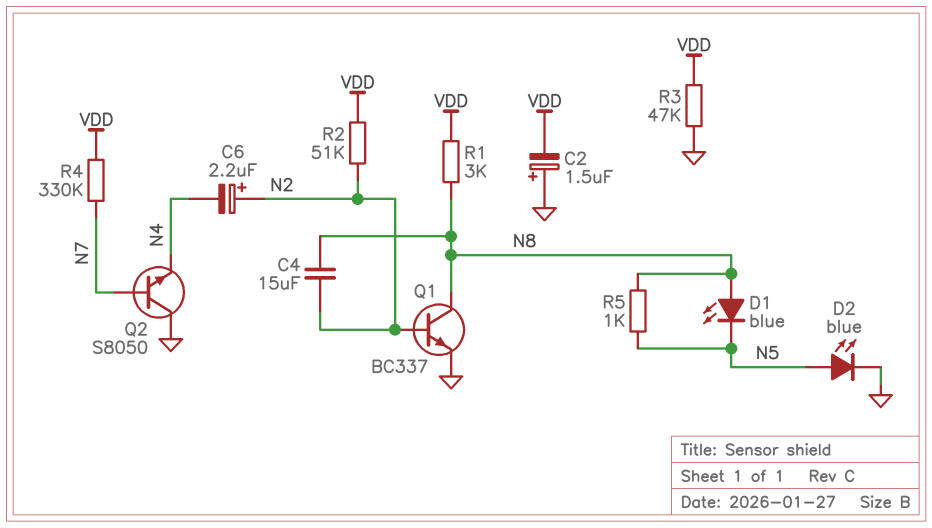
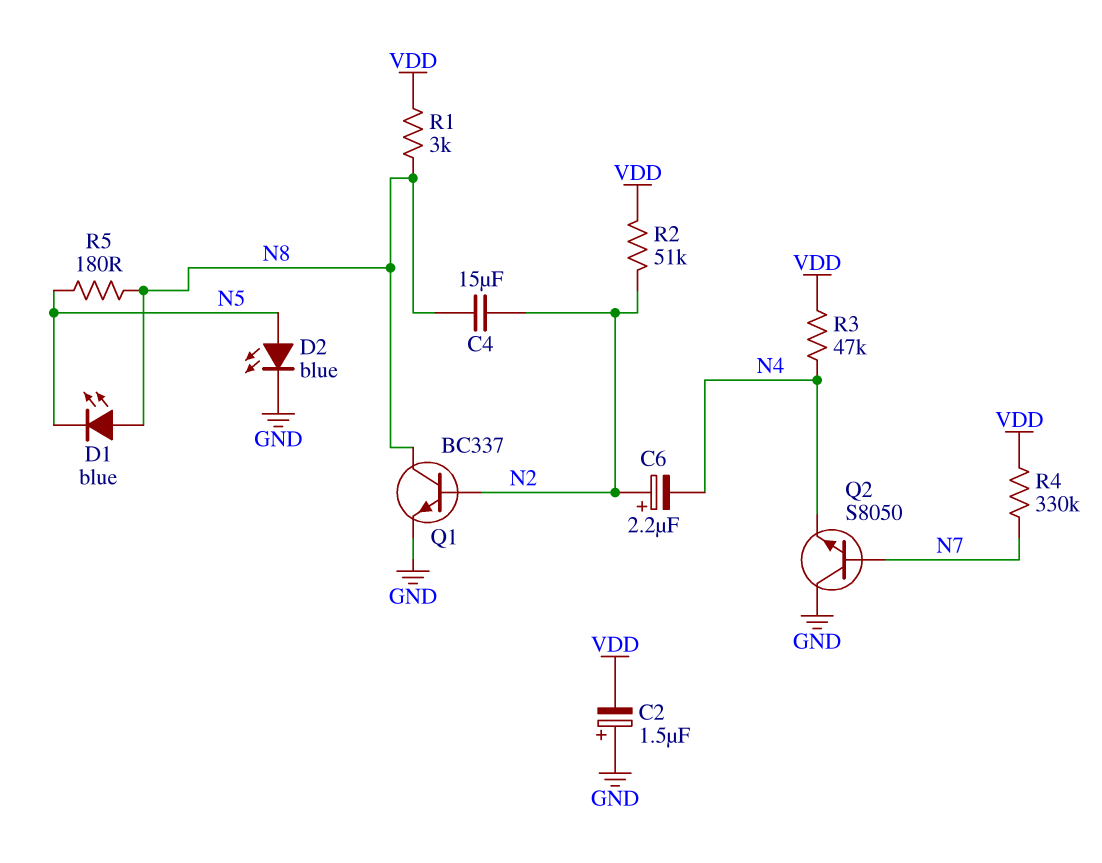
R3: 47k (GND, VDD) -> 47k (N4, VDD)
R5: 1k (N5, N8) -> 180 (N5, N8)

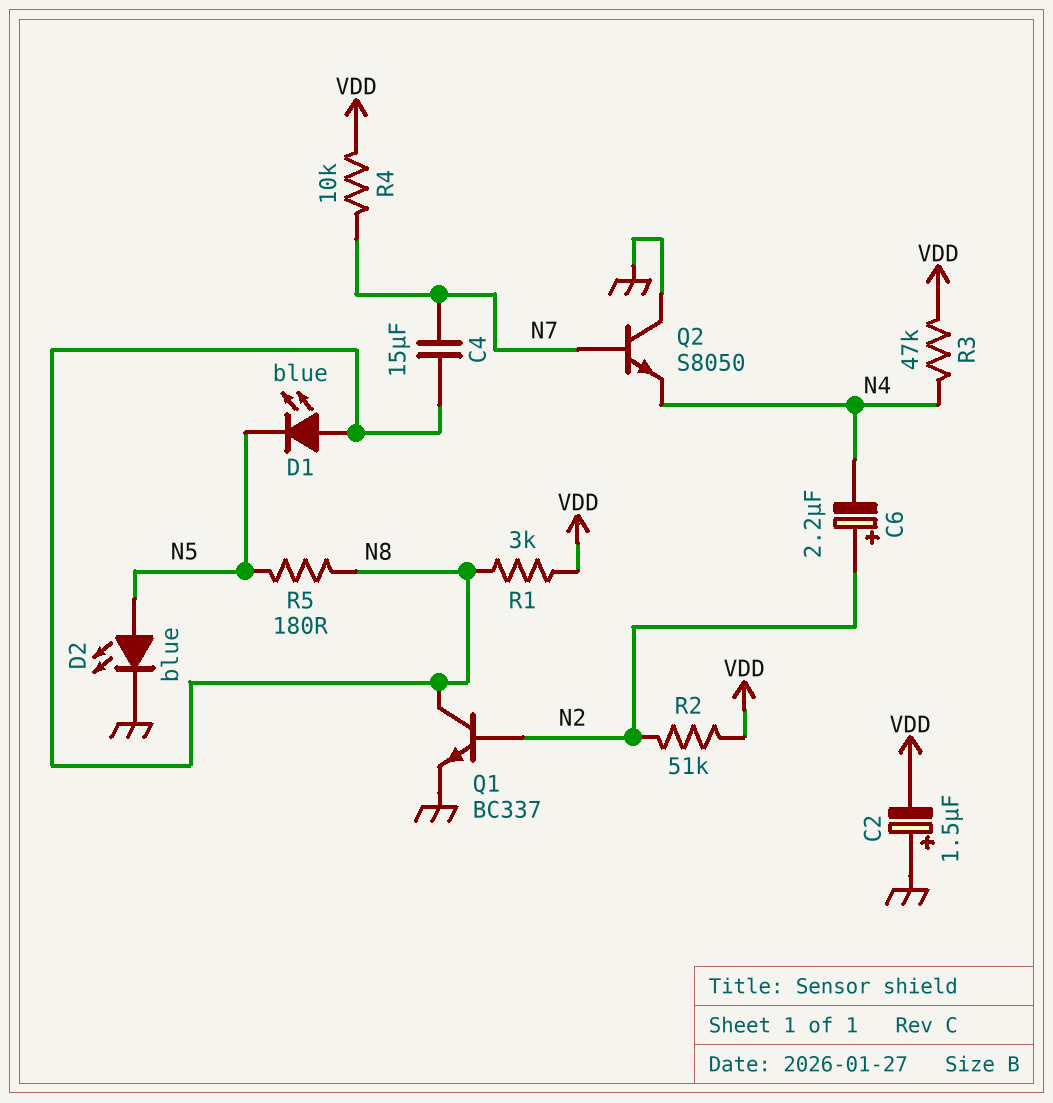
C4: 15uF (N2, N8) -> 15uF (N7, N8)
R4: 330k (N7, VDD) -> 10k (N7, VDD)

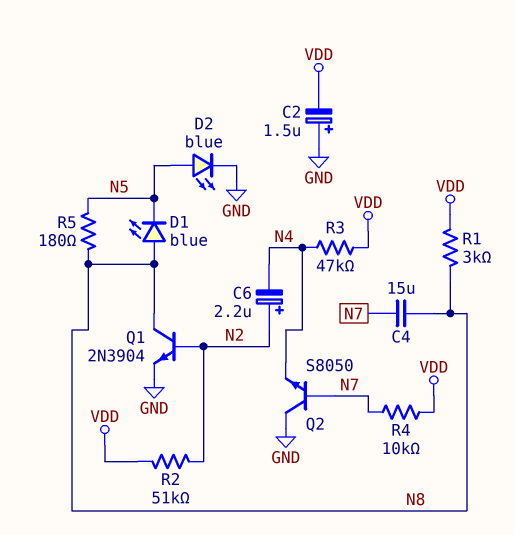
Q1: NPN BC337 (B N2, C N8, E GND) -> NPN 2N3904 (B N2, C N8, E GND)

